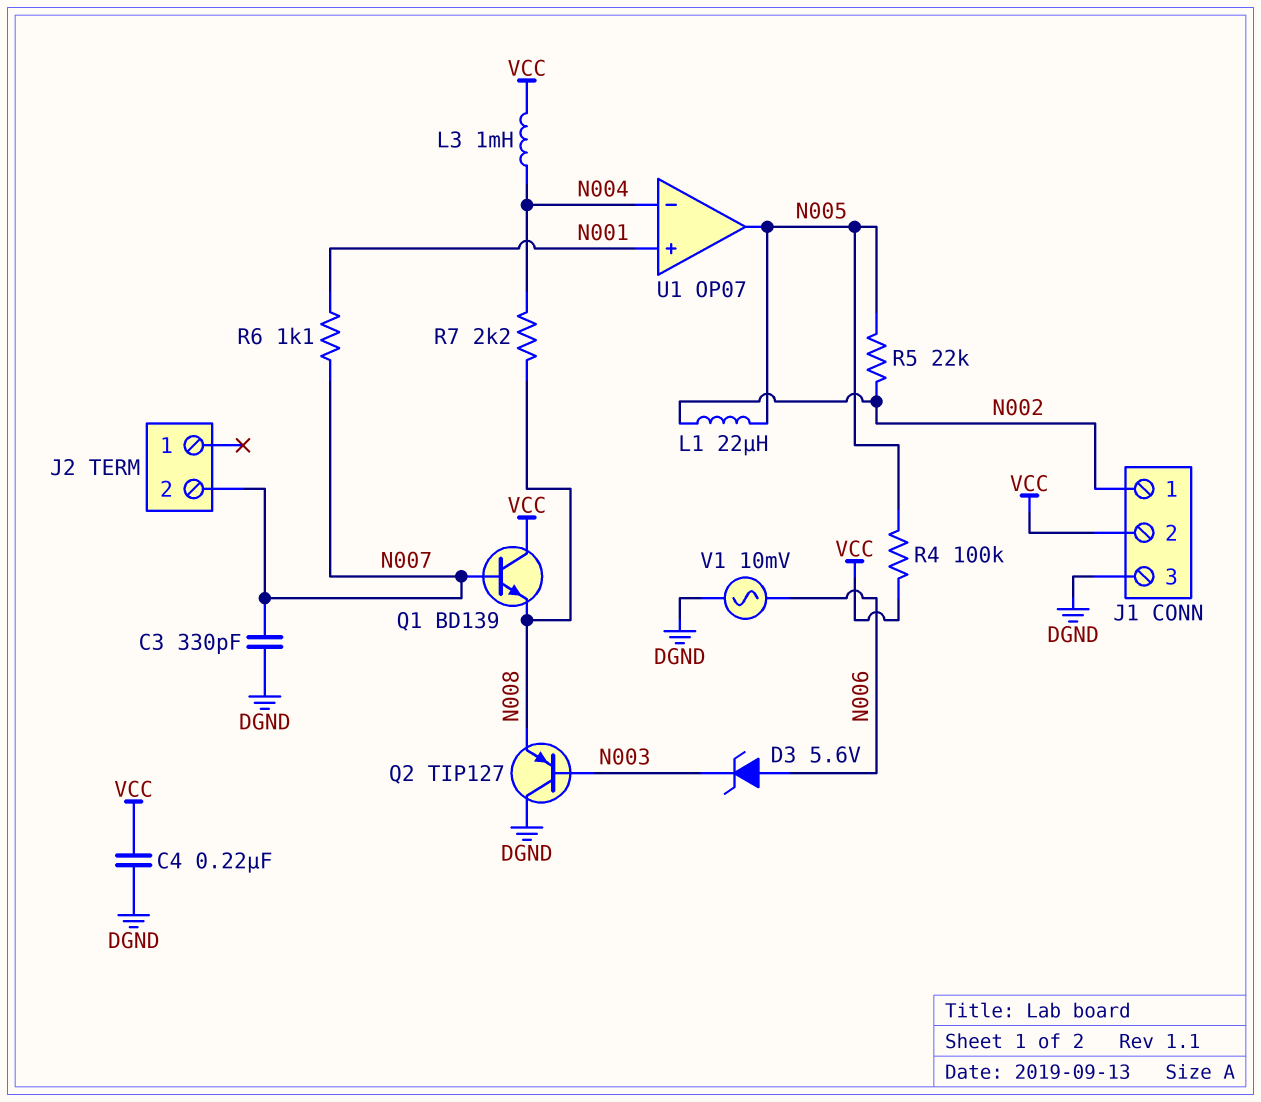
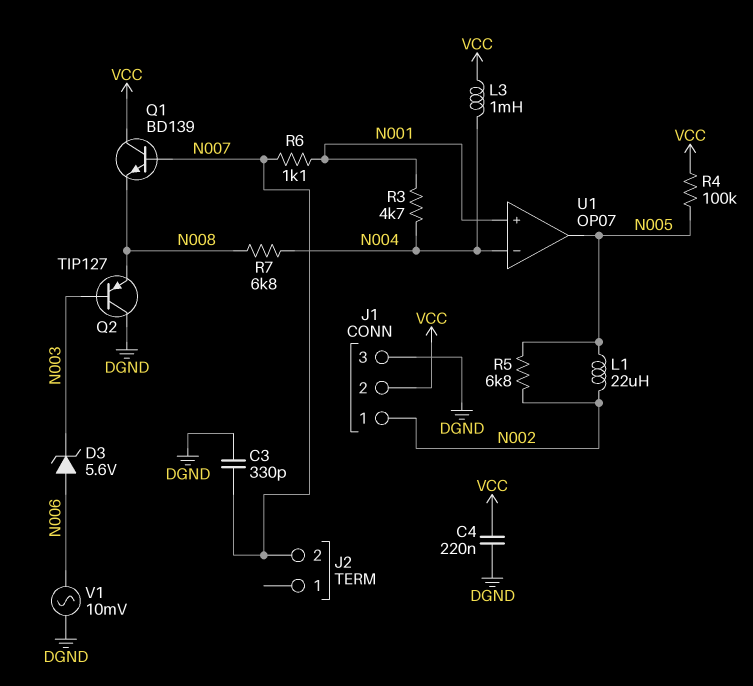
R3: none -> 4.7k (N001, N004)
R5: 22k (N002, N005) -> 6.8k (N002, N005)
R7: 2.2k (N004, N008) -> 6.8k (N004, N008)

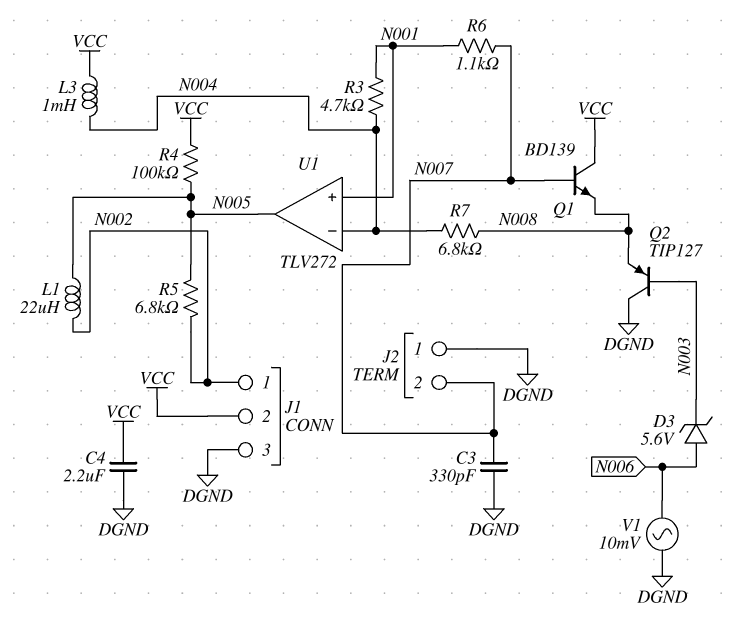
C4: 220nF (DGND, VCC) -> 2.2uF (DGND, VCC)
J2 pin 1: none -> DGND
U1: OP07 -> TLV272

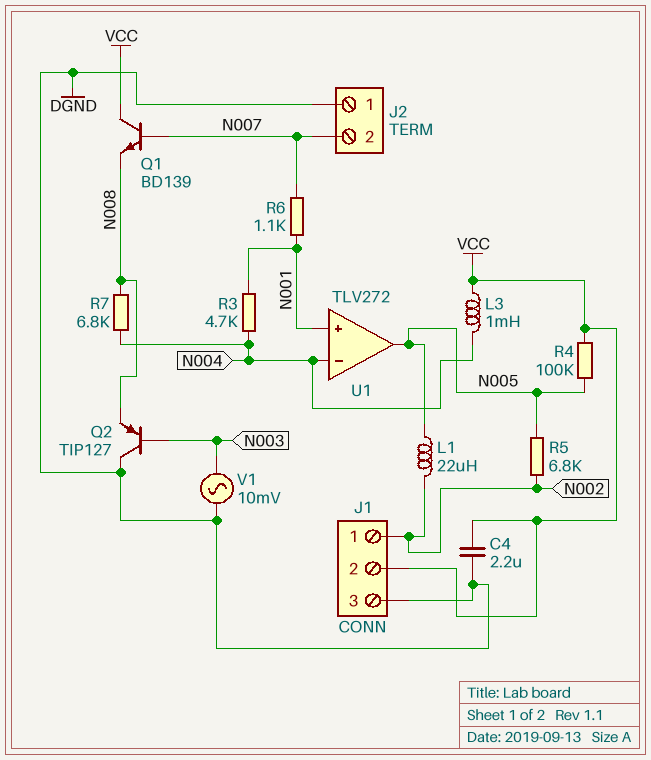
C3: 330pF (DGND, N007) -> none
D3: zener 5.6V (A N006, K N003) -> none
V1: AC 10mV (DGND, N006) -> AC 10mV (DGND, N003)

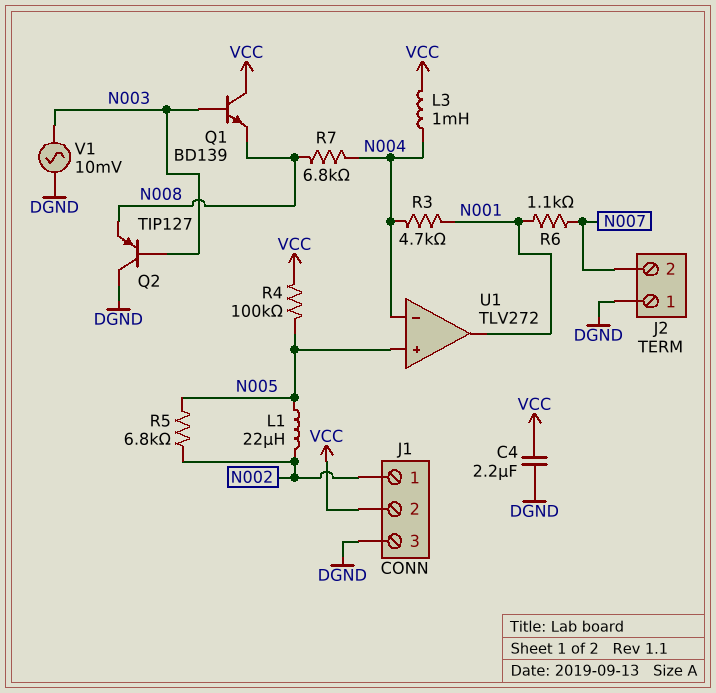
Q1: NPN BD139 (B N007, C VCC, E N008) -> NPN BD139 (B N003, C VCC, E N008)
U1 pin in+: N001 -> N005
U1 pin out: N005 -> N001

